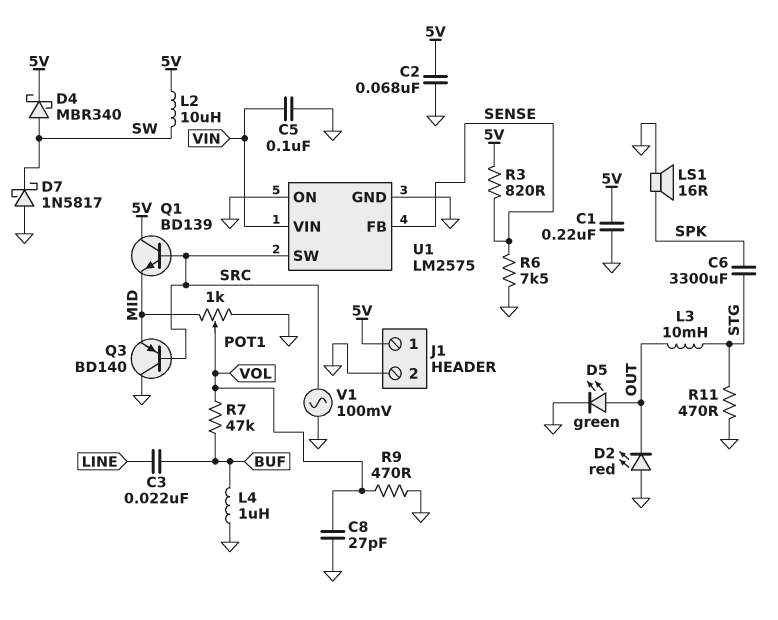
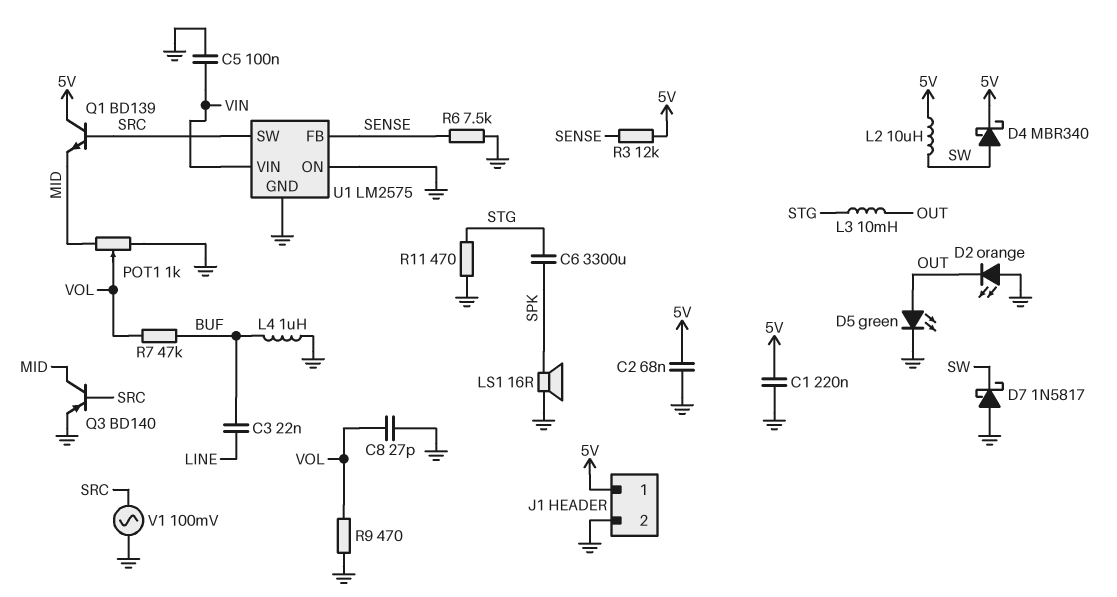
D2: LED red (A GND, K OUT) -> LED orange (A GND, K OUT)
Q3: PNP BD140 (B SRC, C GND, E MID) -> PNP BD140 (B SRC, C MID, E GND)
R3: 820 (5V, SENSE) -> 12k (5V, SENSE)

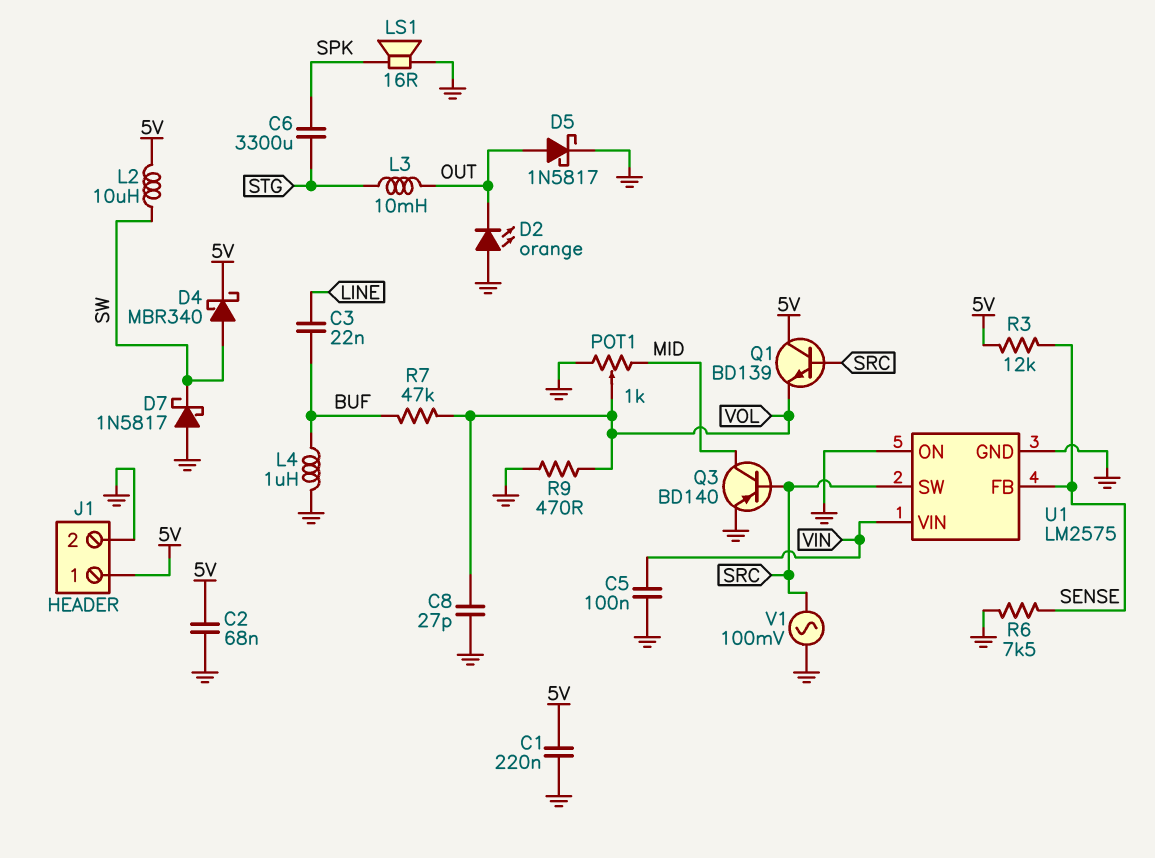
D5: LED green (A OUT, K GND) -> schottky 1N5817 (A OUT, K GND)
Q1: NPN BD139 (B SRC, C 5V, E MID) -> NPN BD139 (B SRC, C 5V, E VOL)
R11: 470 (GND, STG) -> none

